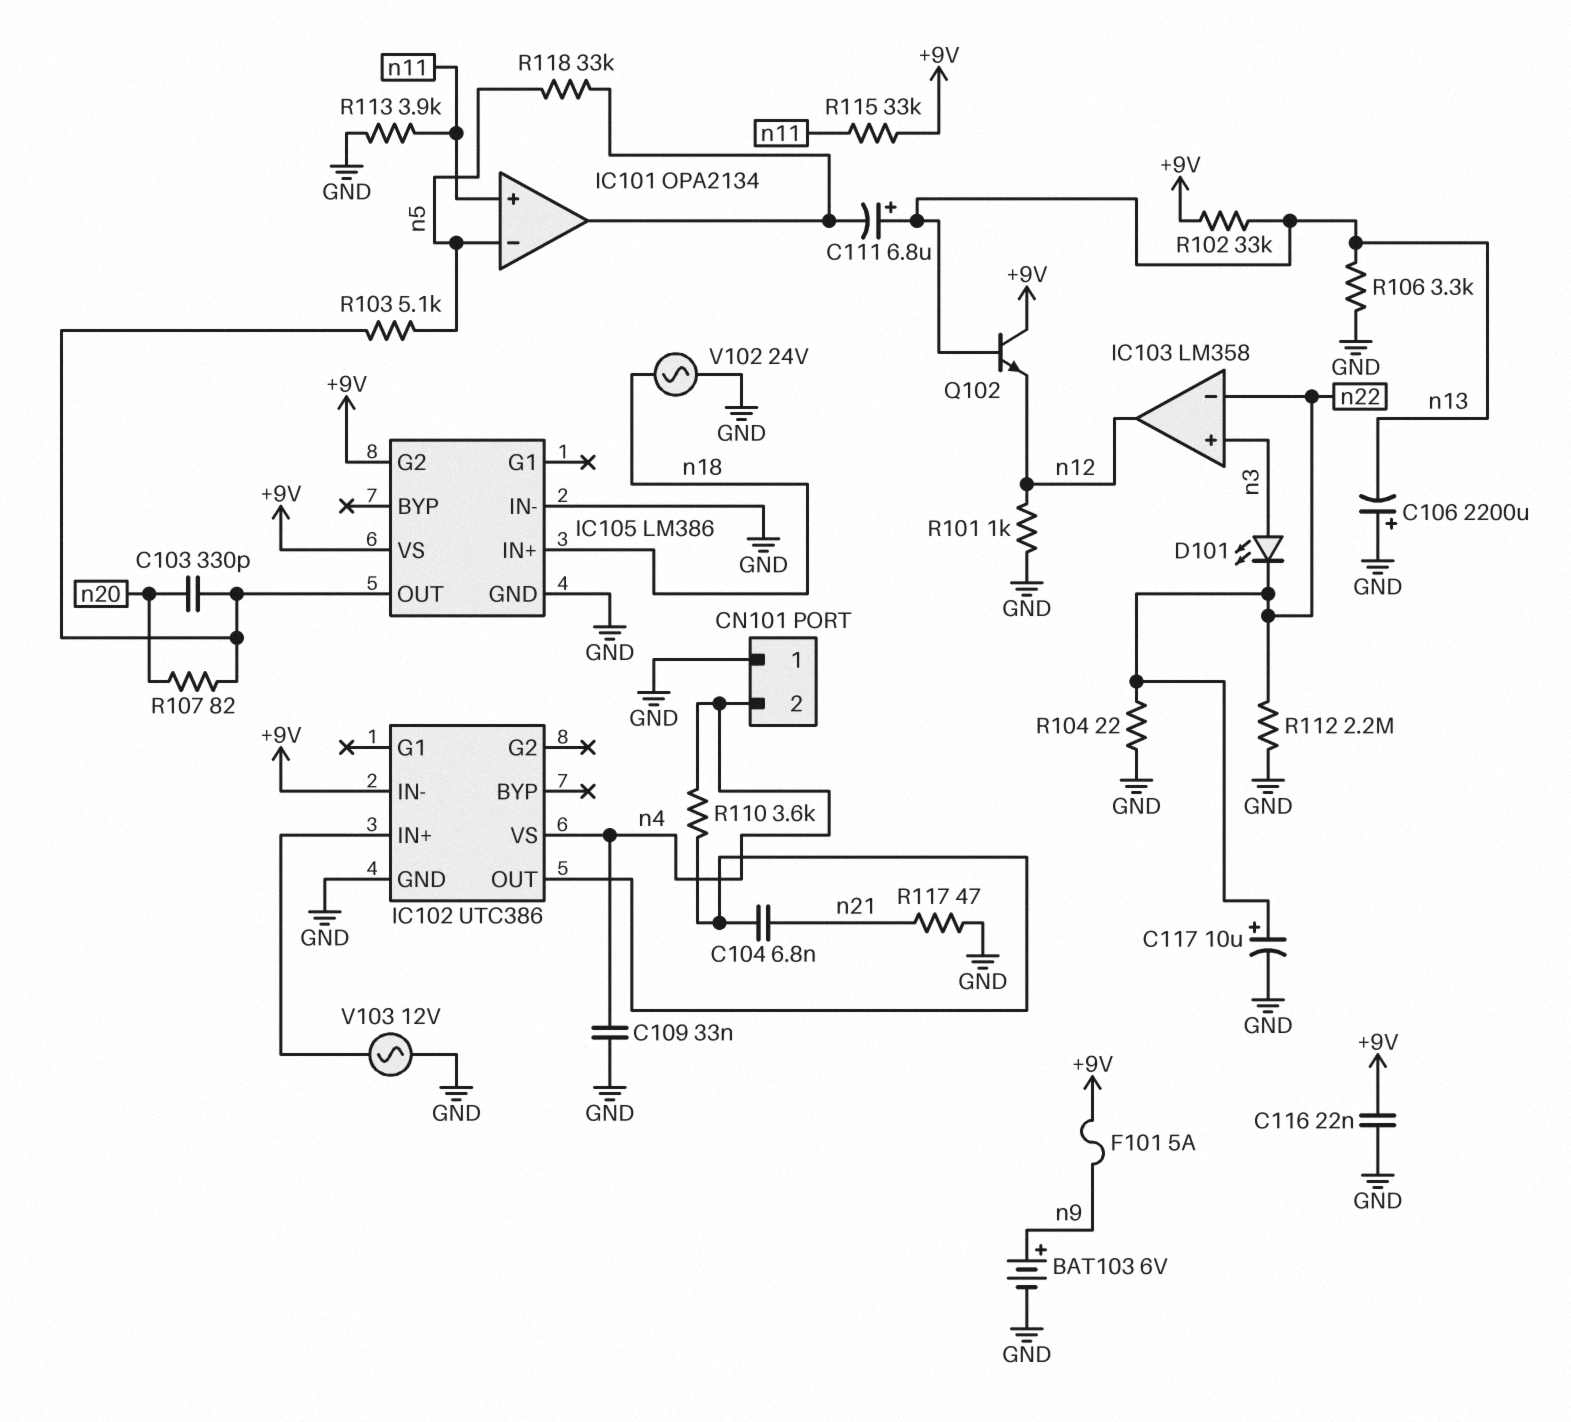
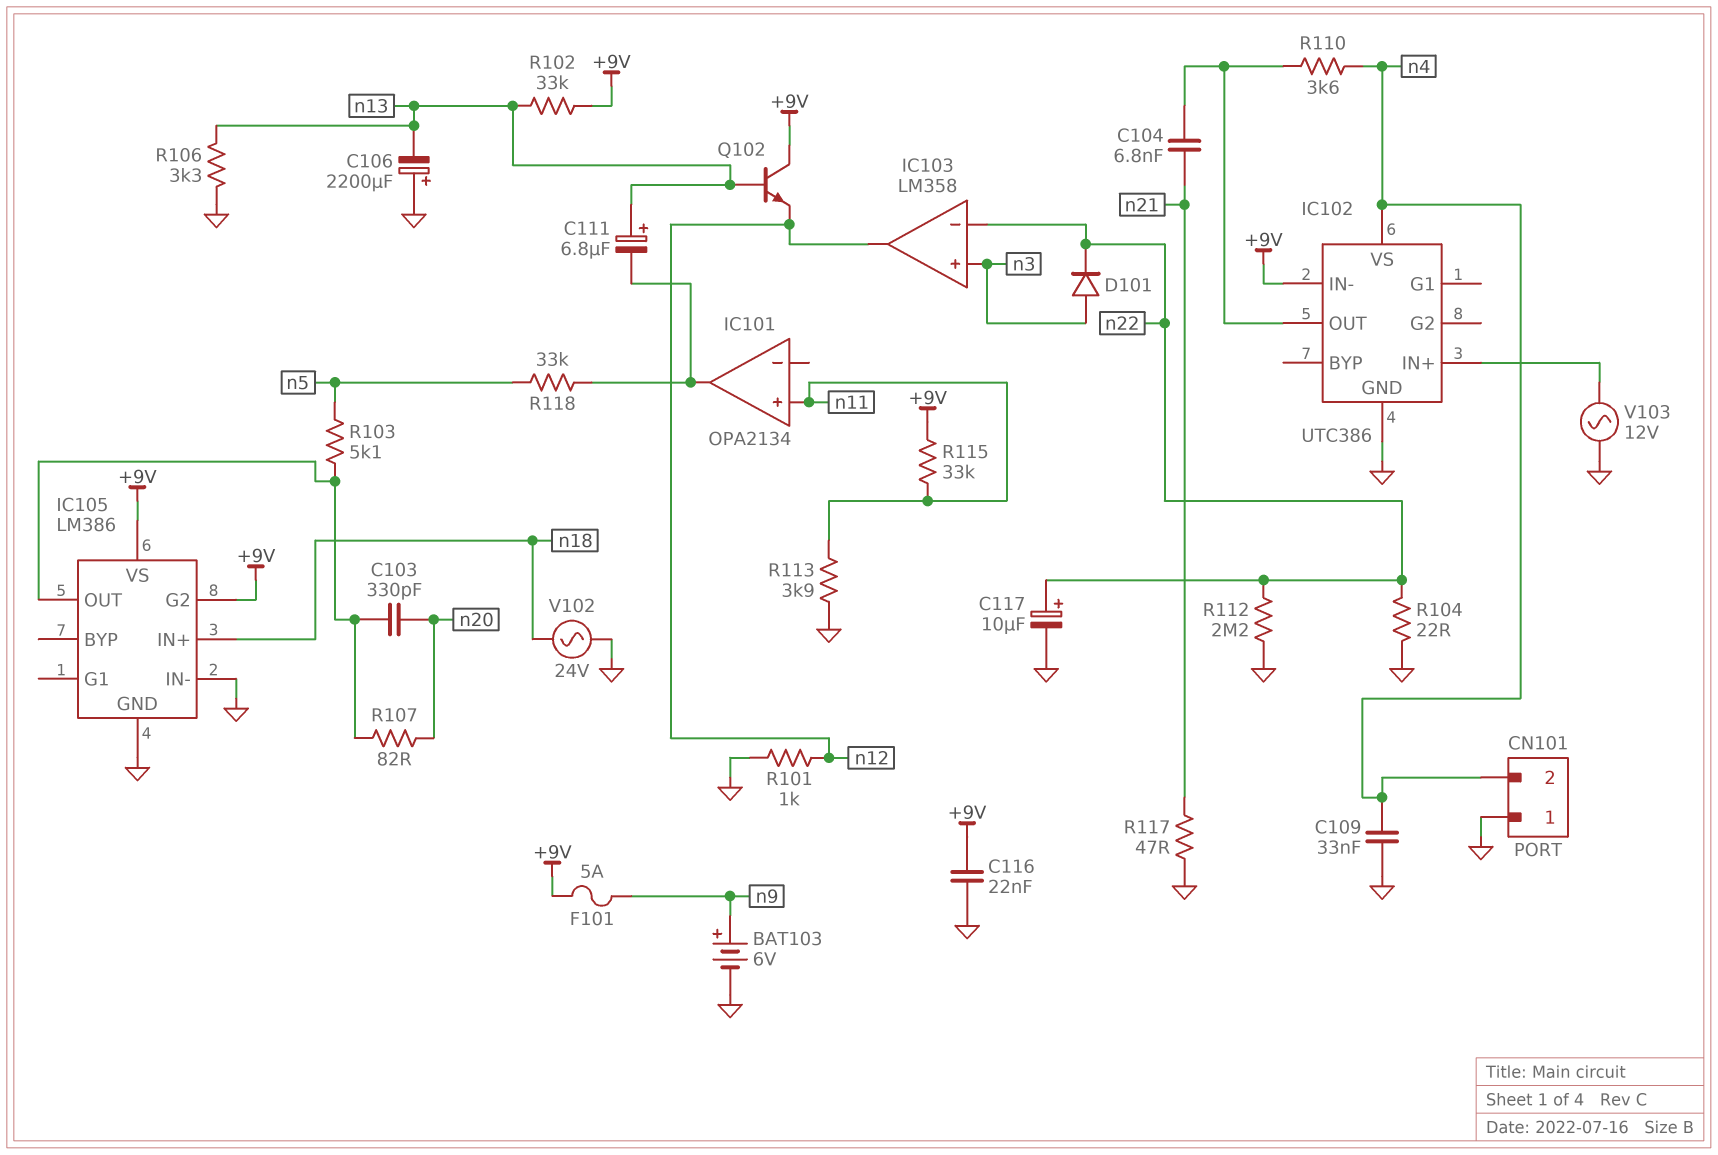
D101: LED (A n3, K n22) -> diode (A n3, K n22)
IC101 pin in-: n5 -> none

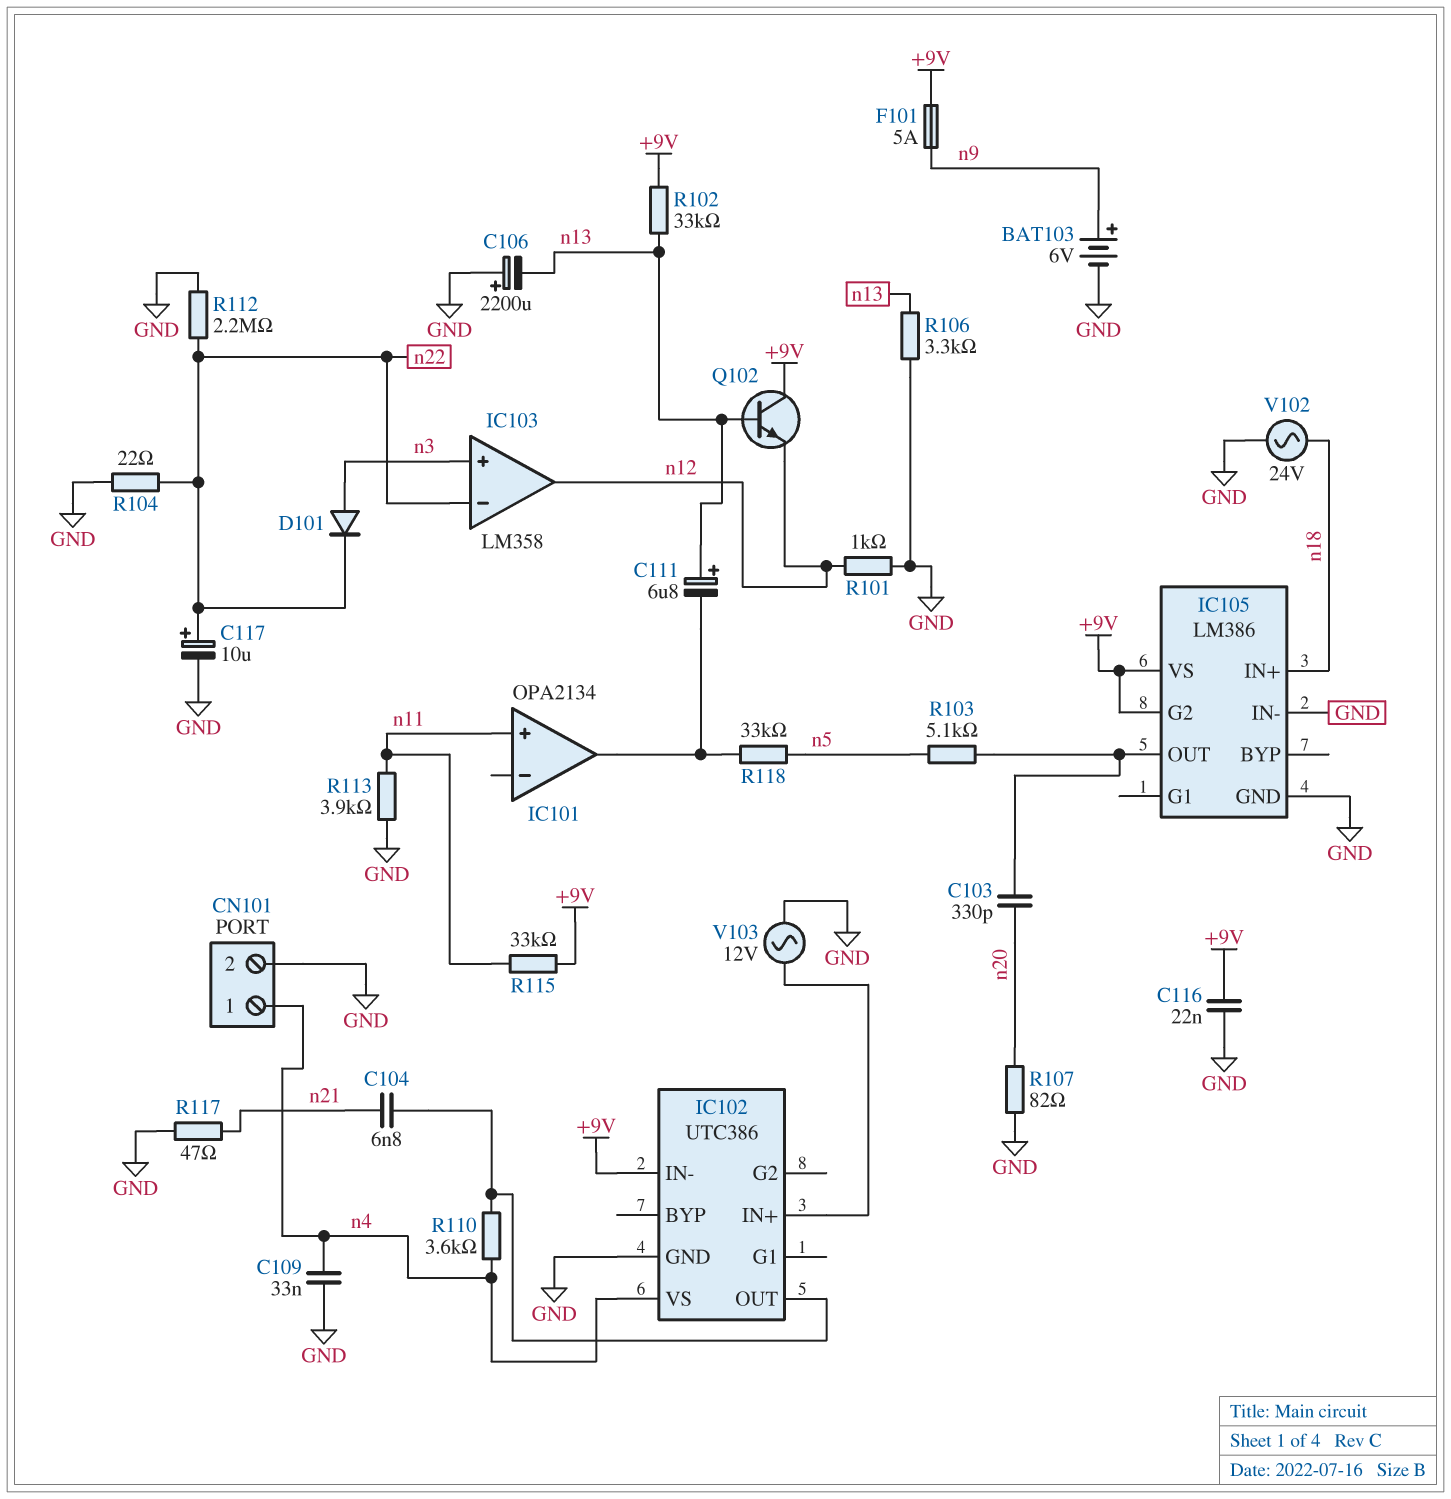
CN101 pin 1: GND -> n4
CN101 pin 2: n4 -> GND
R107: 82 (IC105/OUT, n20) -> 82 (GND, n20)

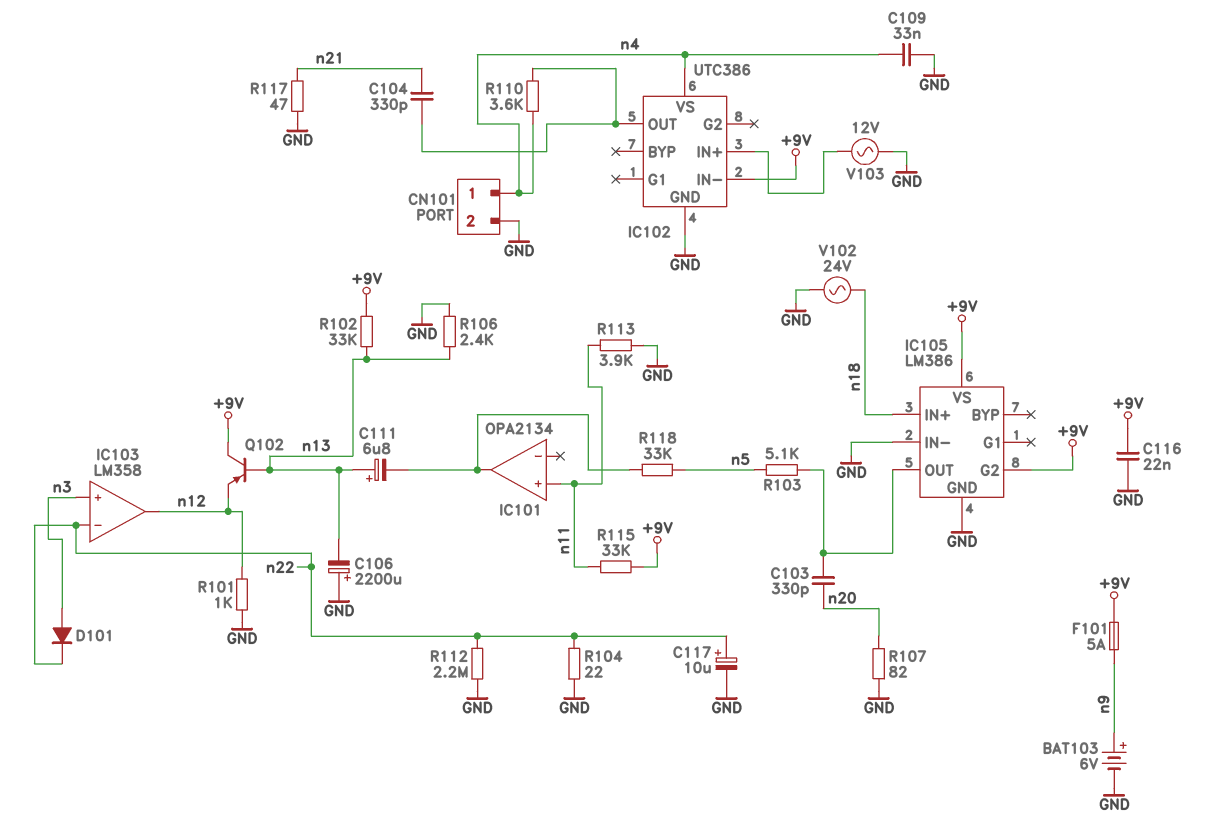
C104: 6.8nF (IC102/OUT, n21) -> 330pF (IC102/OUT, n21)
Q102: NPN (B n13, C +9V, E n12) -> PNP (B n13, C +9V, E n12)
R106: 3.3k (GND, n13) -> 2.4k (GND, n13)

